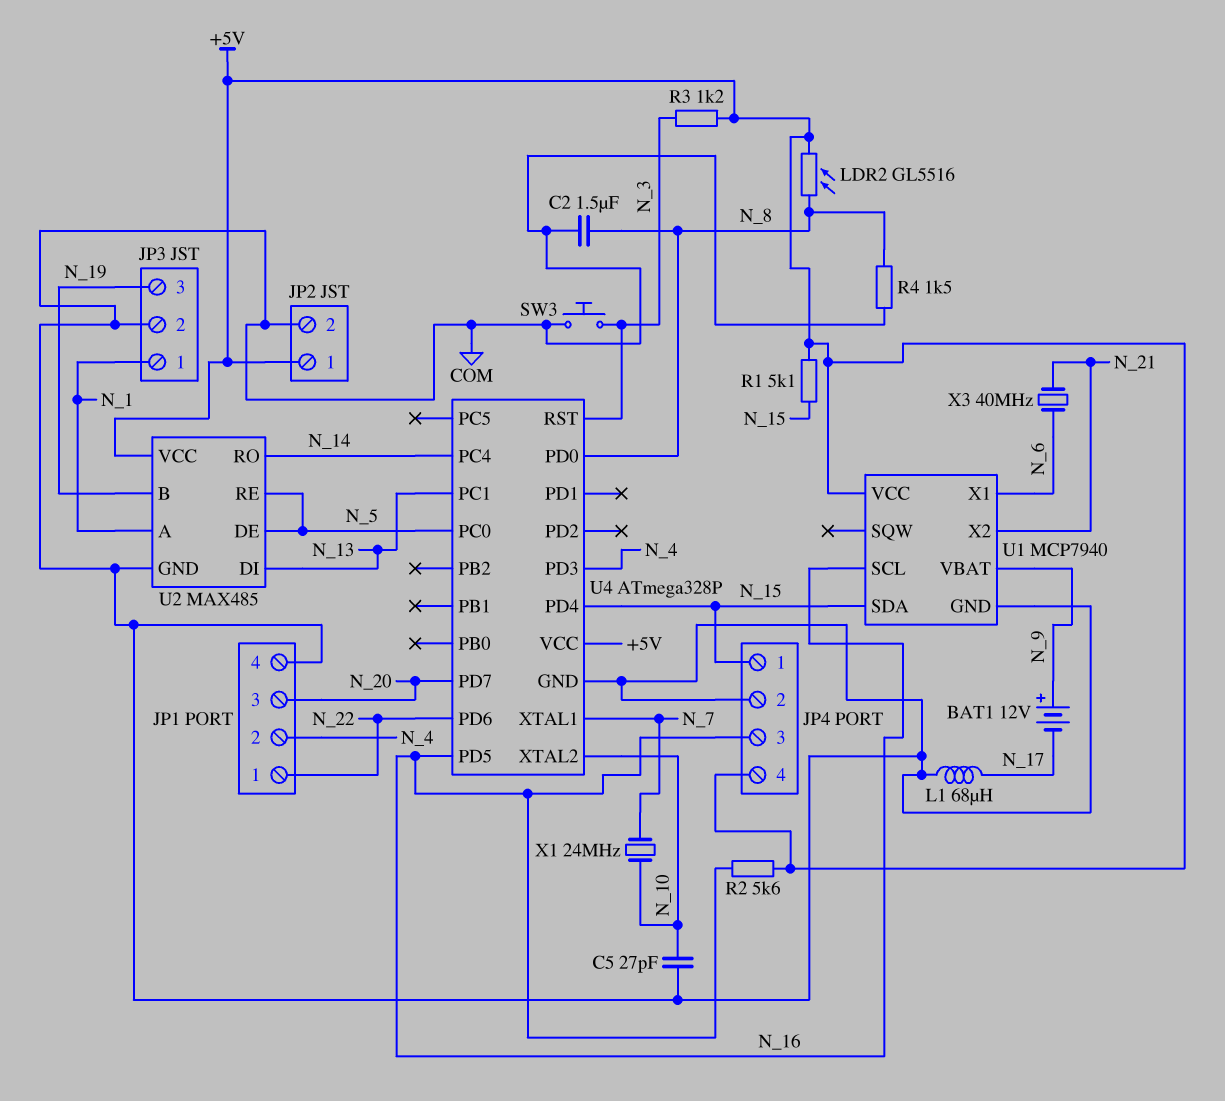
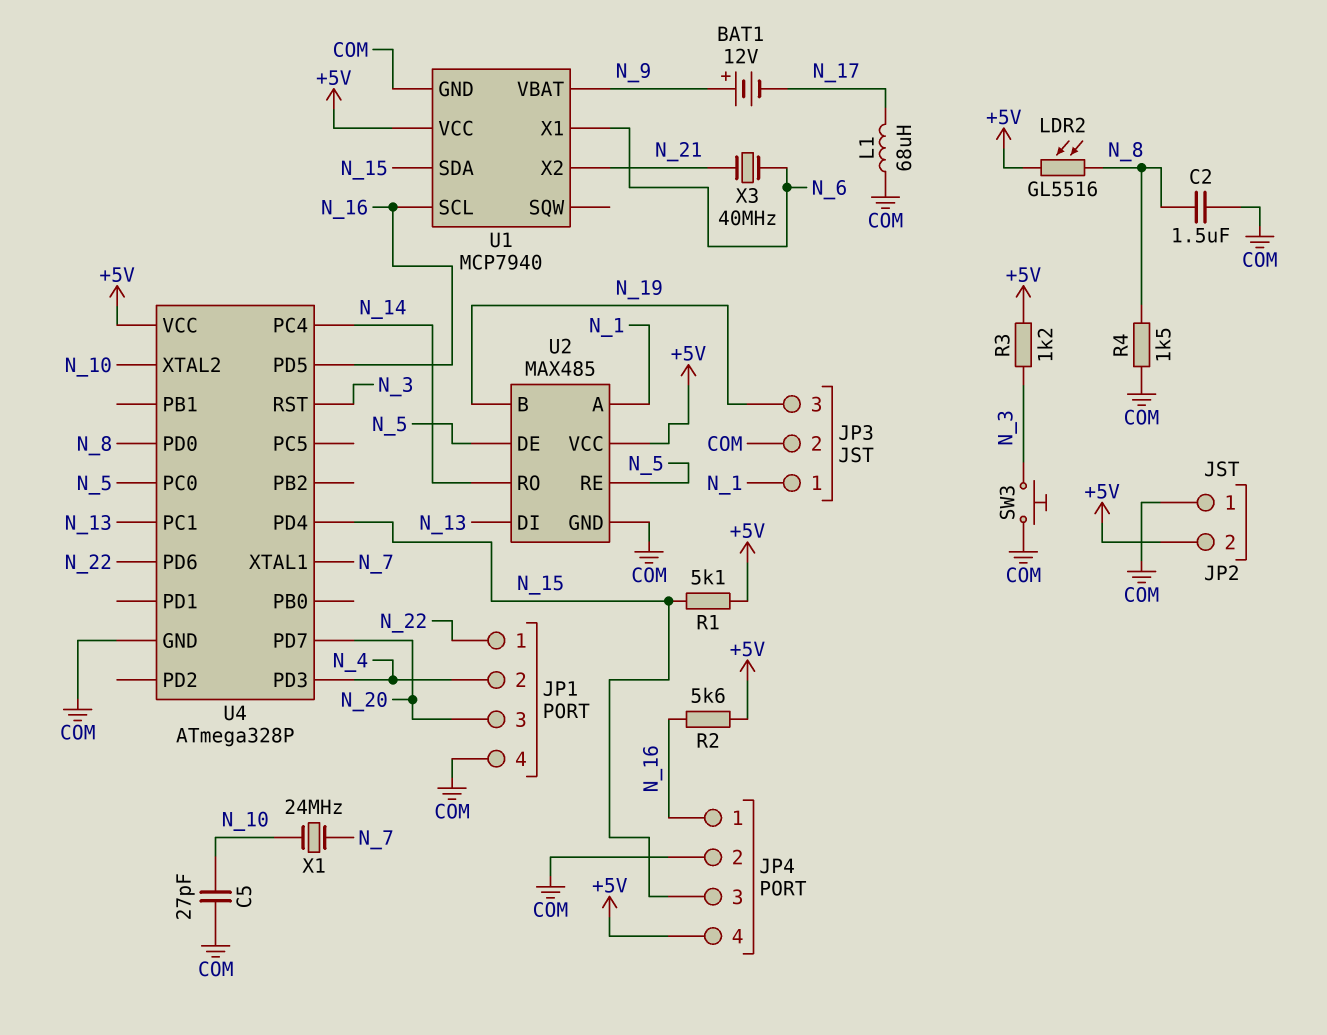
JP2 pin 1: +5V -> COM
JP2 pin 2: COM -> +5V
JP4 pin 1: N_15 -> N_16
JP4 pin 3: N_16 -> N_15

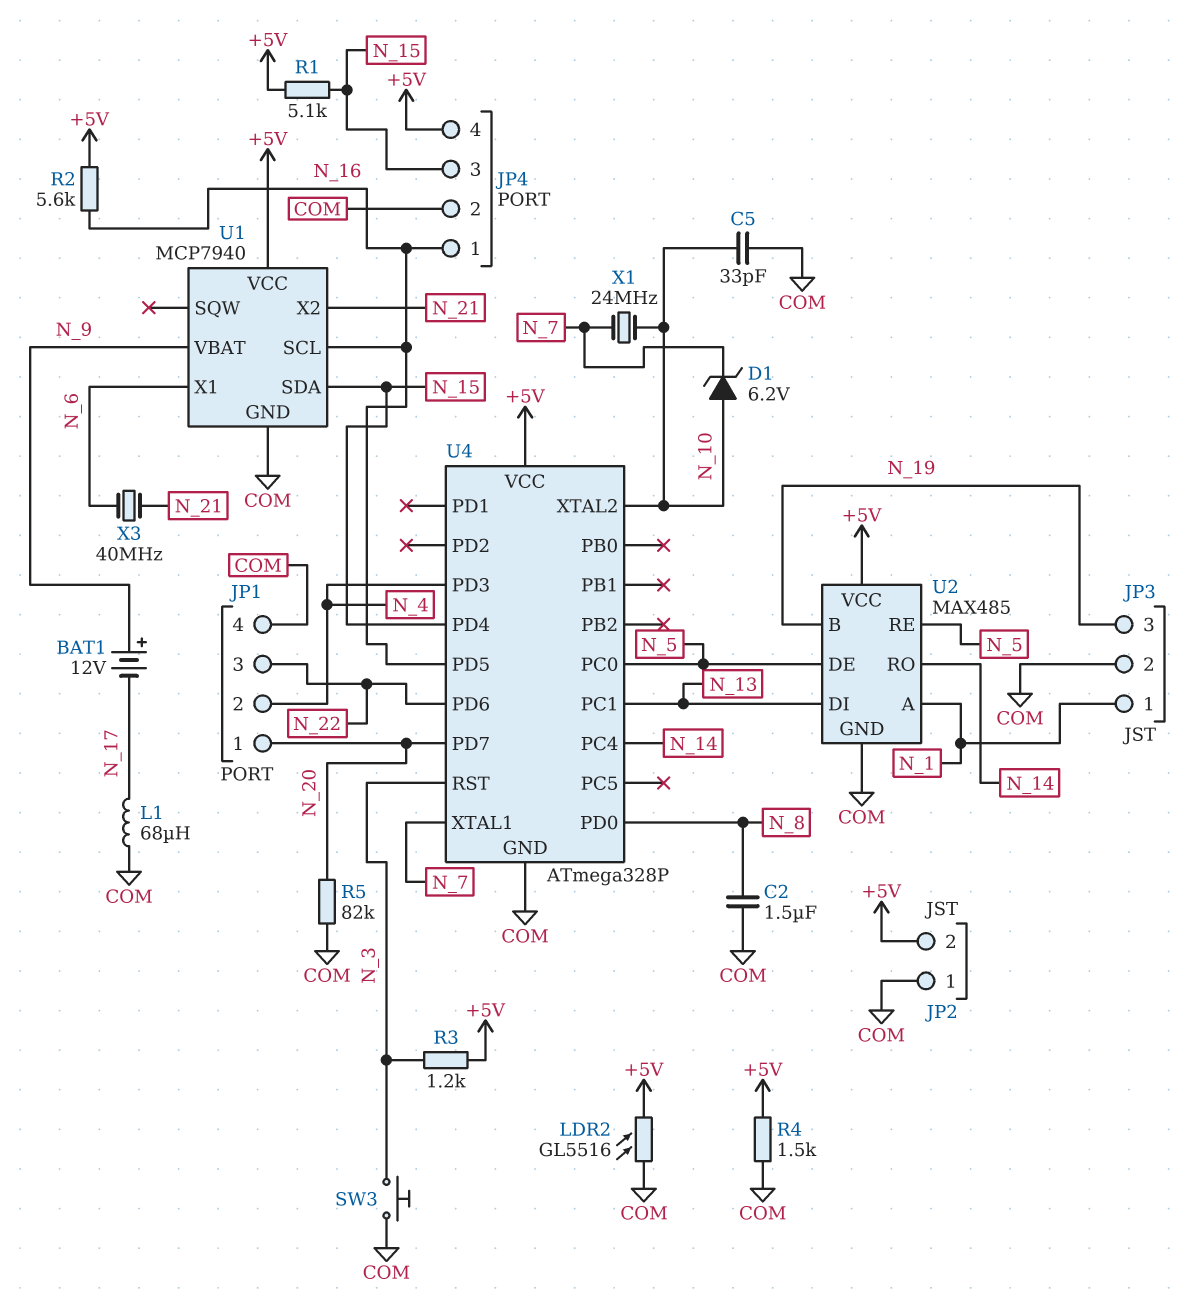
C5: 27pF (COM, N_10) -> 33pF (COM, N_10)
D1: none -> zener 6.2V (A N_10, K N_7)
JP1 pin 1: N_22 -> N_20
JP1 pin 3: N_20 -> N_22
LDR2: GL5516 (+5V, N_8) -> GL5516 (+5V, COM)
R4: 1.5k (COM, N_8) -> 1.5k (+5V, COM)
R5: none -> 82k (COM, N_20)

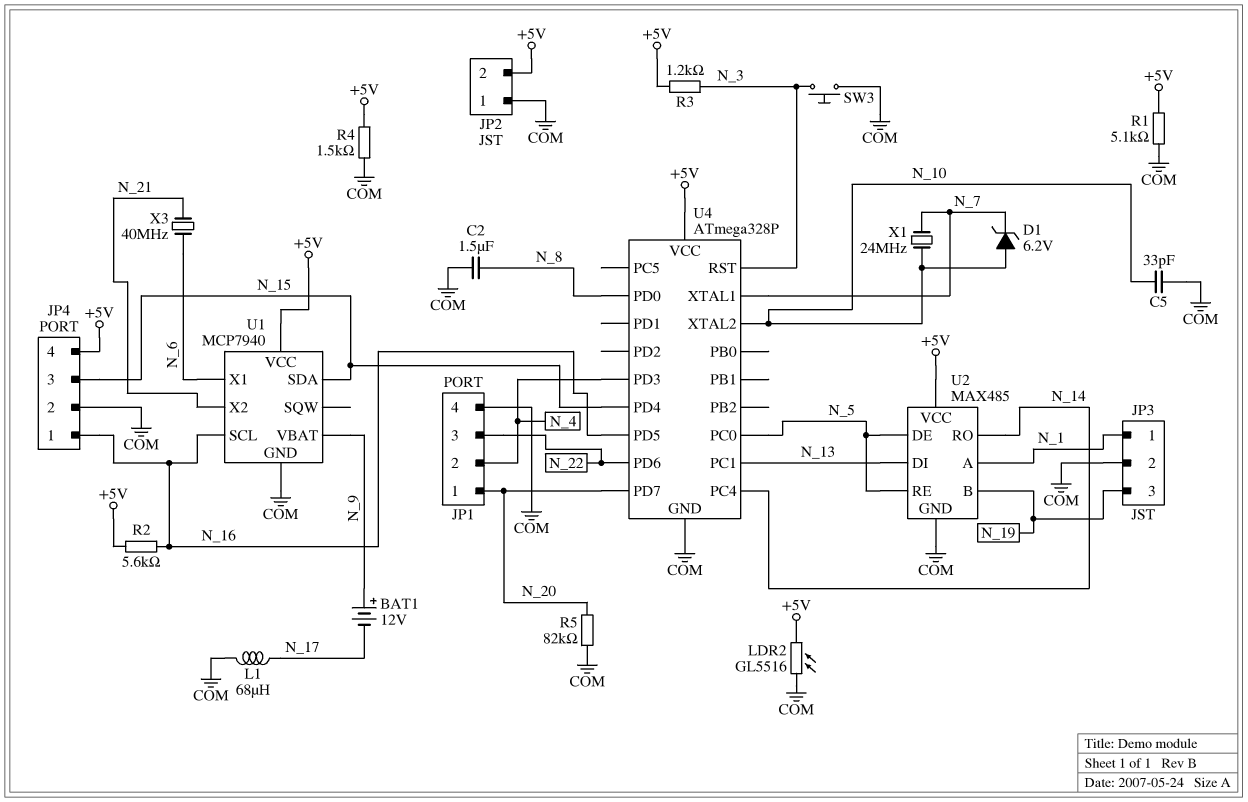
R1: 5.1k (+5V, N_15) -> 5.1k (+5V, COM)

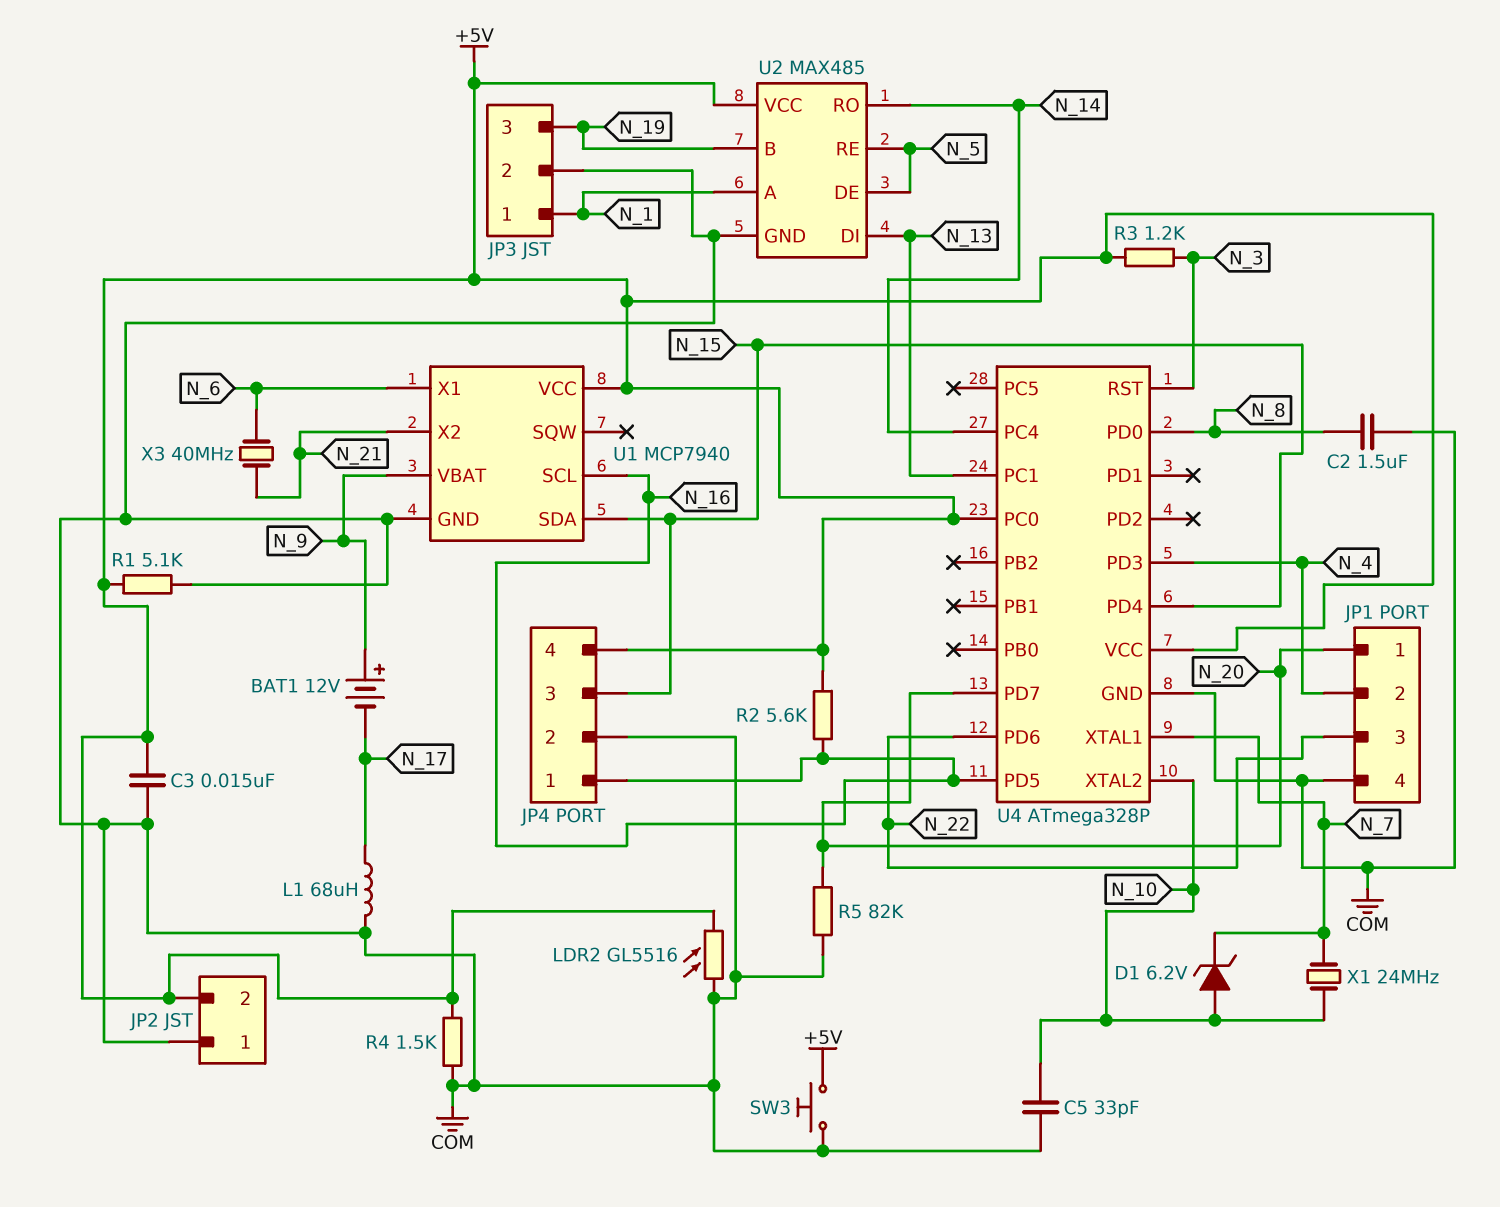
C3: none -> 15nF (+5V, COM)
SW3: button (COM, N_3) -> button (+5V, COM)
U4 pin PC0: N_5 -> +5V

